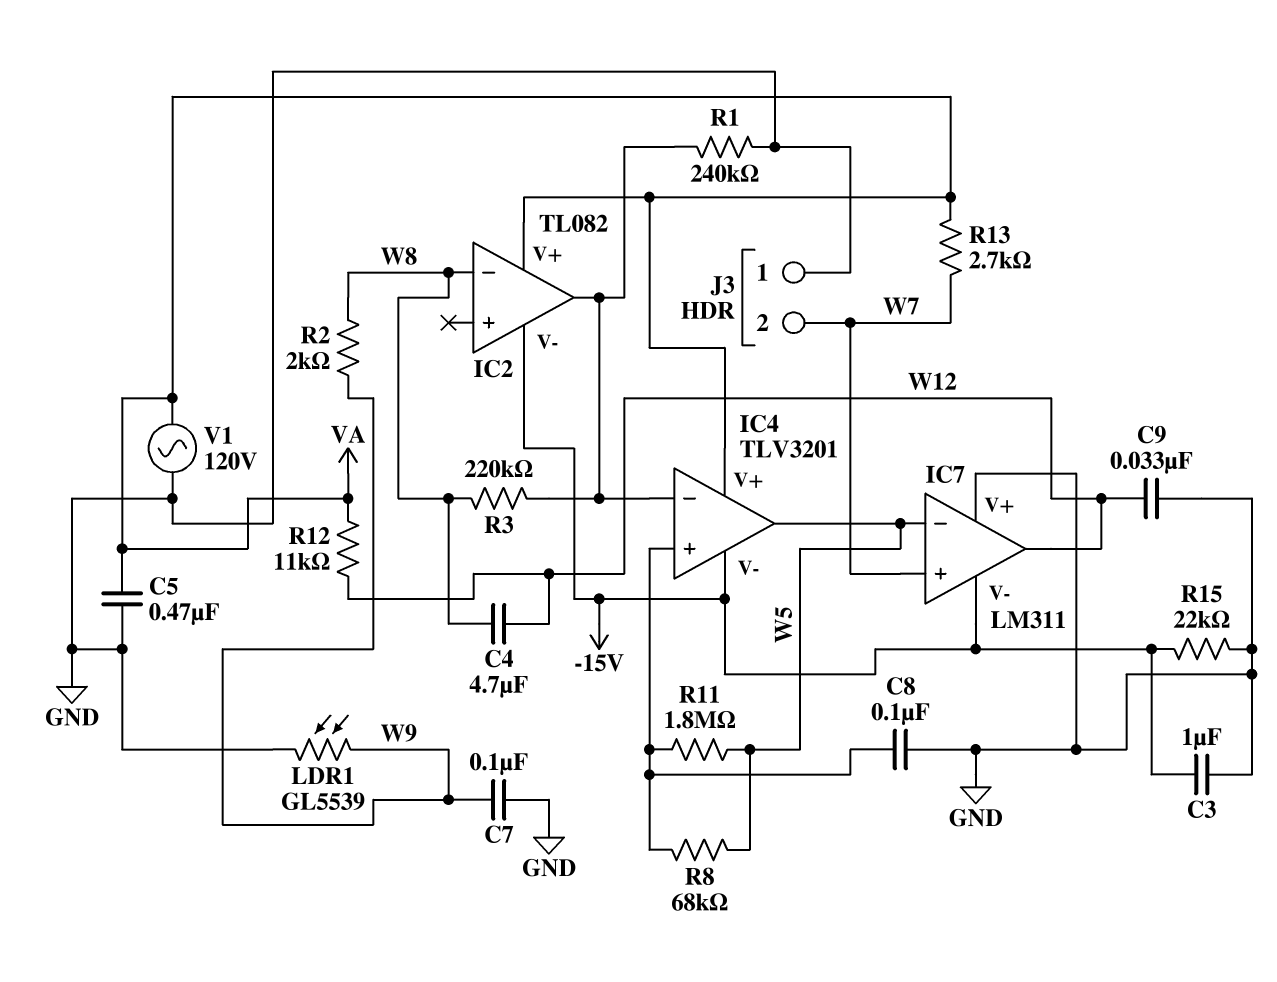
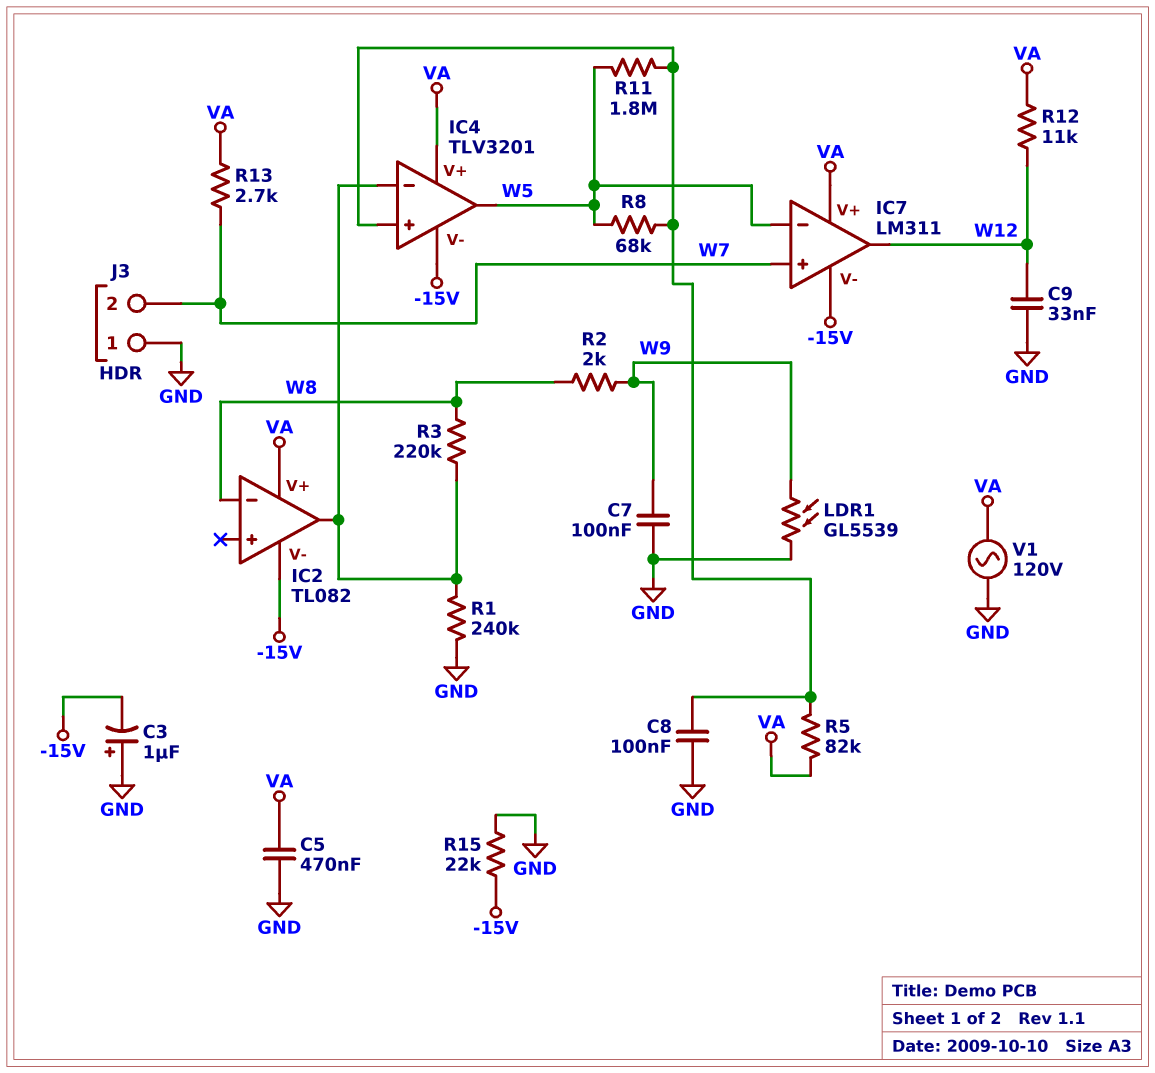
C3: 1uF (-15V, GND) -> 1uF (plus GND, minus -15V)
C4: 4.7uF (W8, W12) -> none
IC7 pin V+: GND -> VA
R5: none -> 82k (IC4/in+, VA)

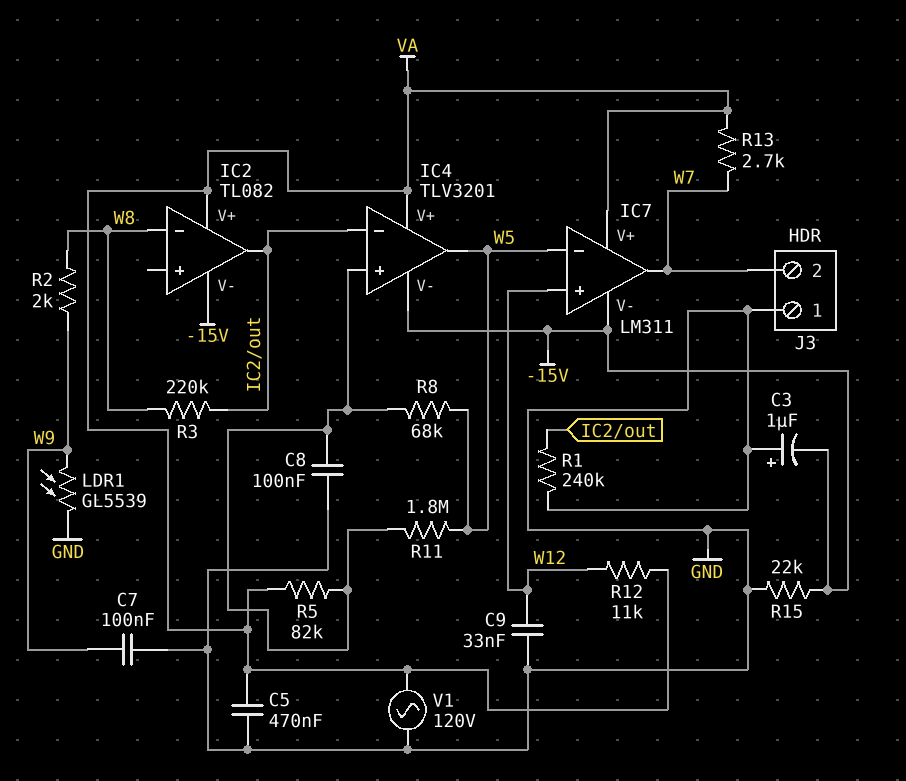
IC7 pin in+: W7 -> W12
IC7 pin out: W12 -> W7

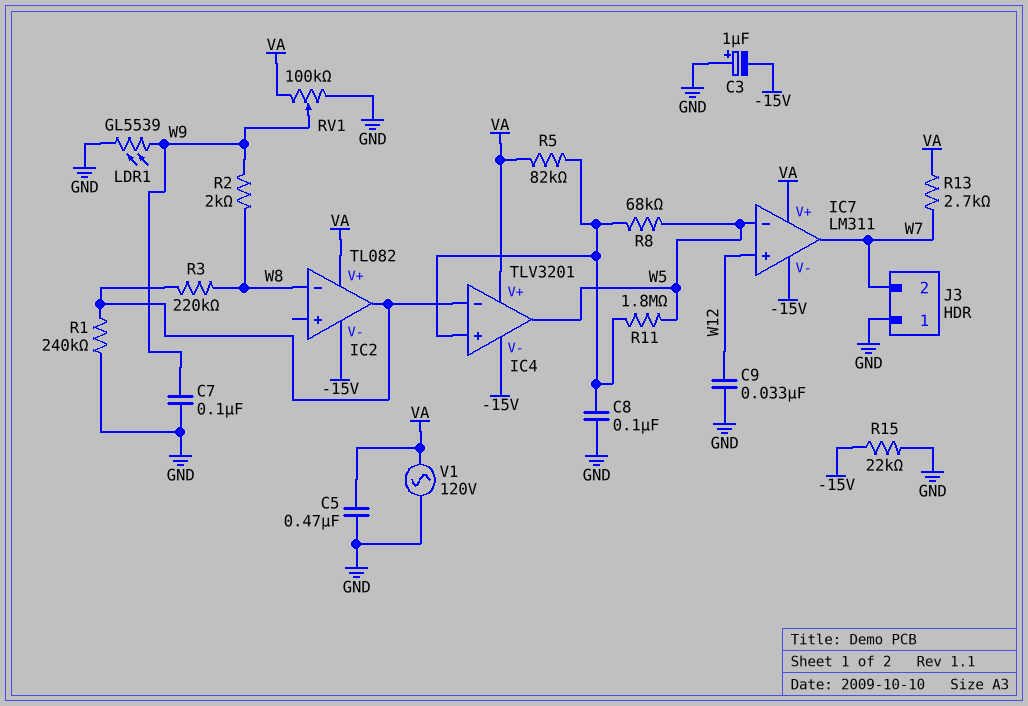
R12: 11k (VA, W12) -> none
RV1: none -> 100k (GND, VA, wiper W9)

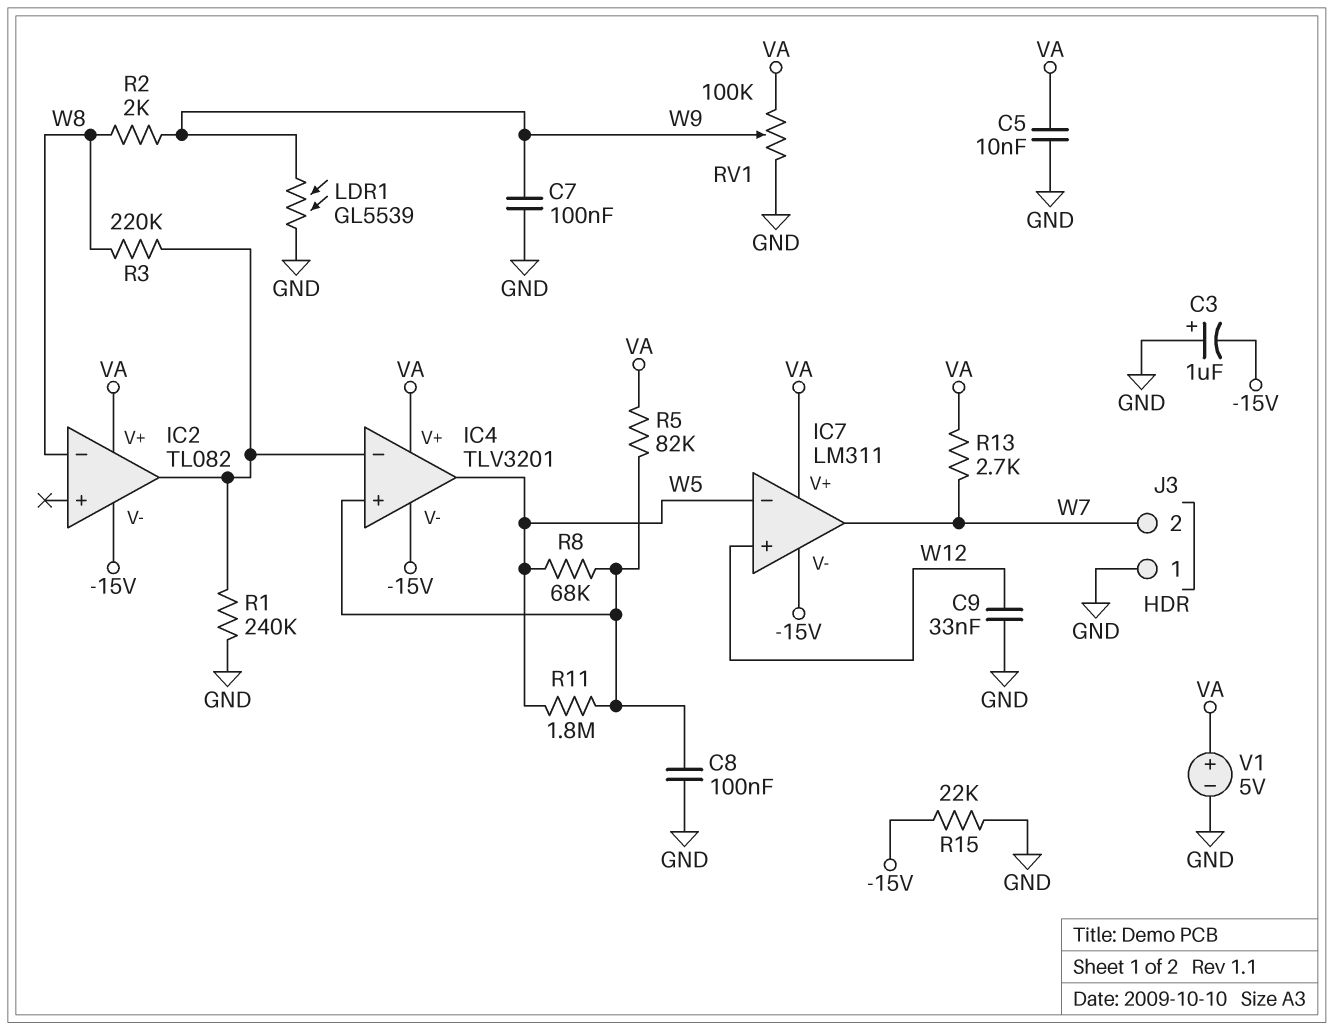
C5: 470nF (GND, VA) -> 10nF (GND, VA)
V1: AC 120V (GND, VA) -> 5V (plus VA, minus GND)

